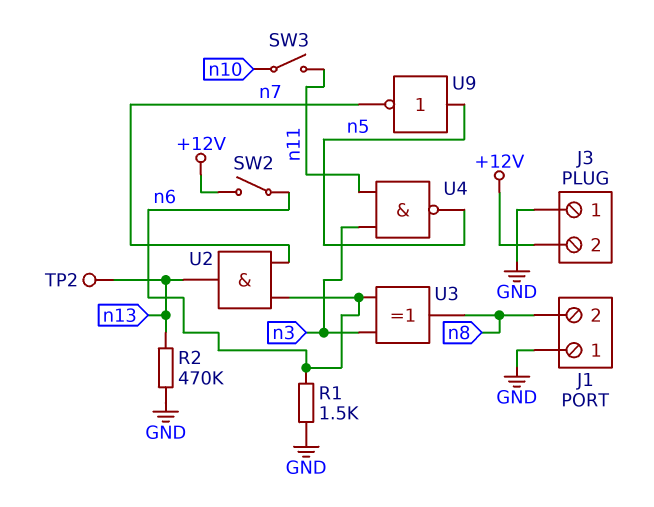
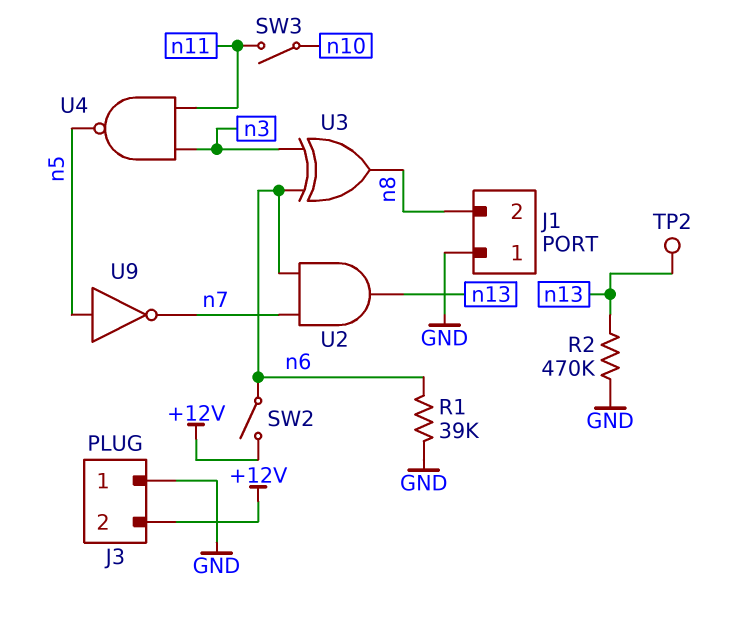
R1: 1.5k (GND, n6) -> 39k (GND, n6)

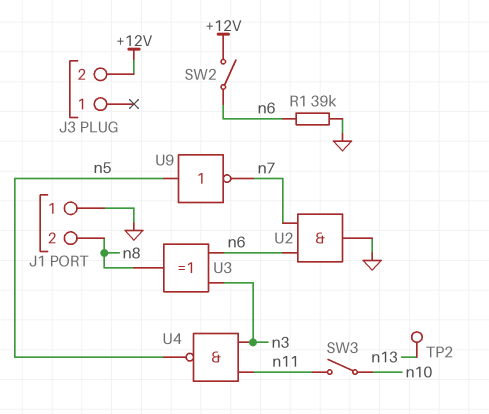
J3 pin 1: GND -> none
R2: 470k (GND, n13) -> none
U2: AND (in n6, in n7, out n13) -> AND (in n6, in n7, out GND)

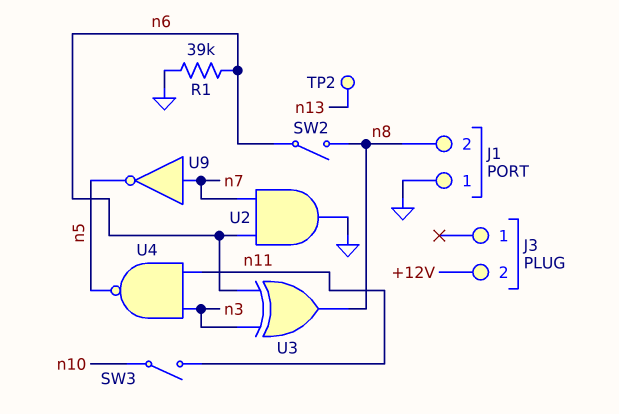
SW2: switch (+12V, n6) -> switch (n6, n8)
U9: NOT (in n5, out n7) -> NOT (in n7, out n5)

